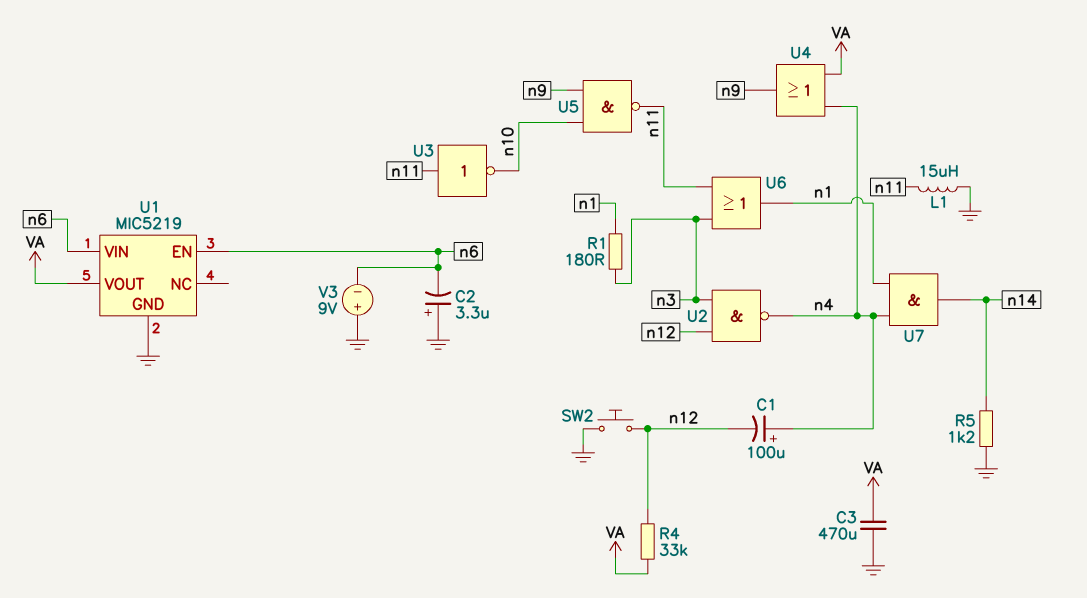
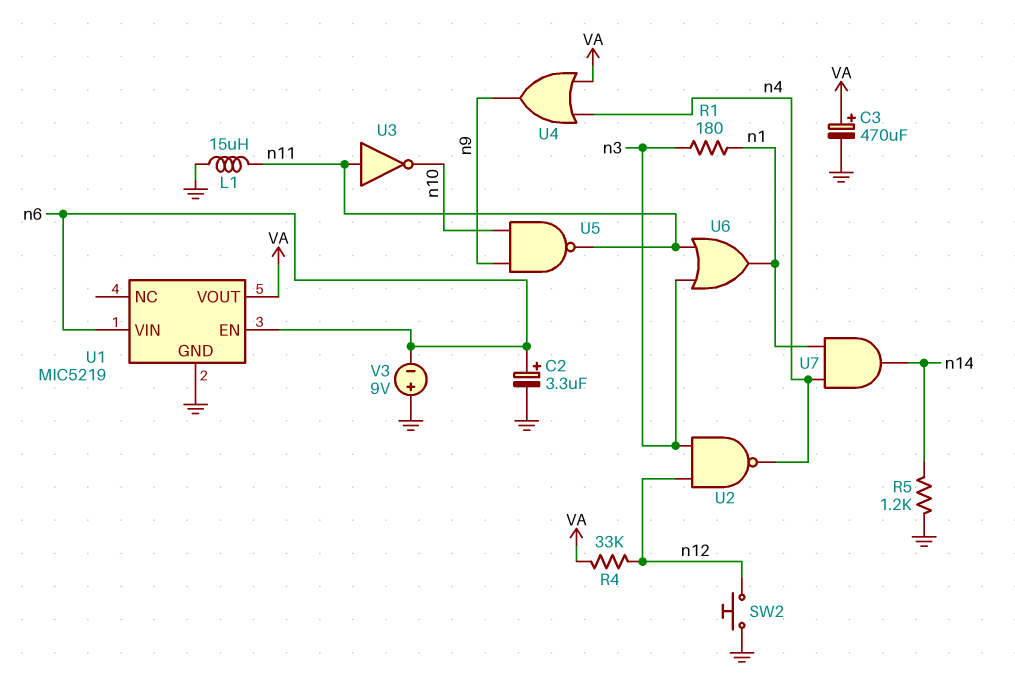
C1: 100uF (plus n4, minus n12) -> none
C2: 3.3uF (plus GND, minus n6) -> 3.3uF (plus n6, minus GND)
C3: 470uF (GND, VA) -> 470uF (plus VA, minus GND)

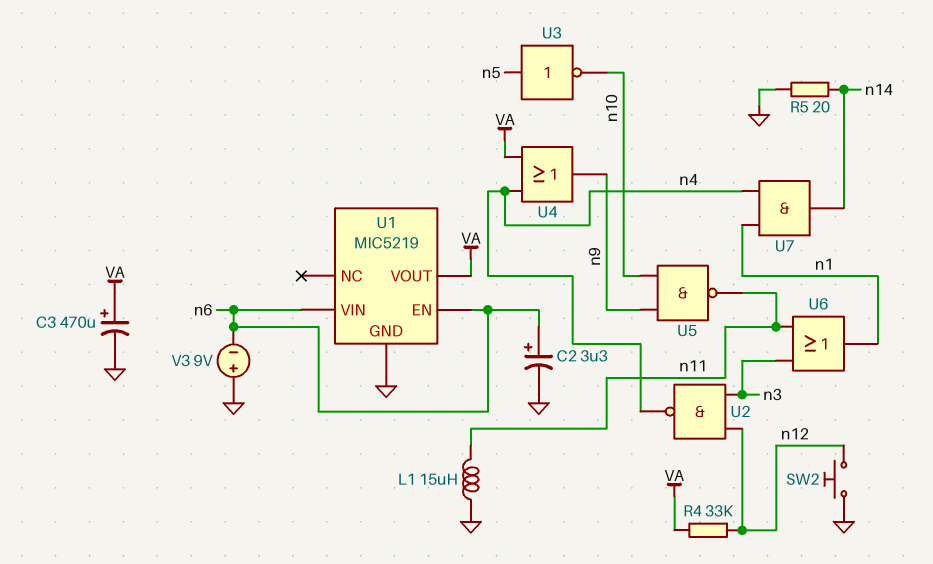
R1: 180 (n1, n3) -> none
R5: 1.2k (GND, n14) -> 20 (GND, n14)
U3: NOT (in n11, out n10) -> NOT (in n5, out n10)

